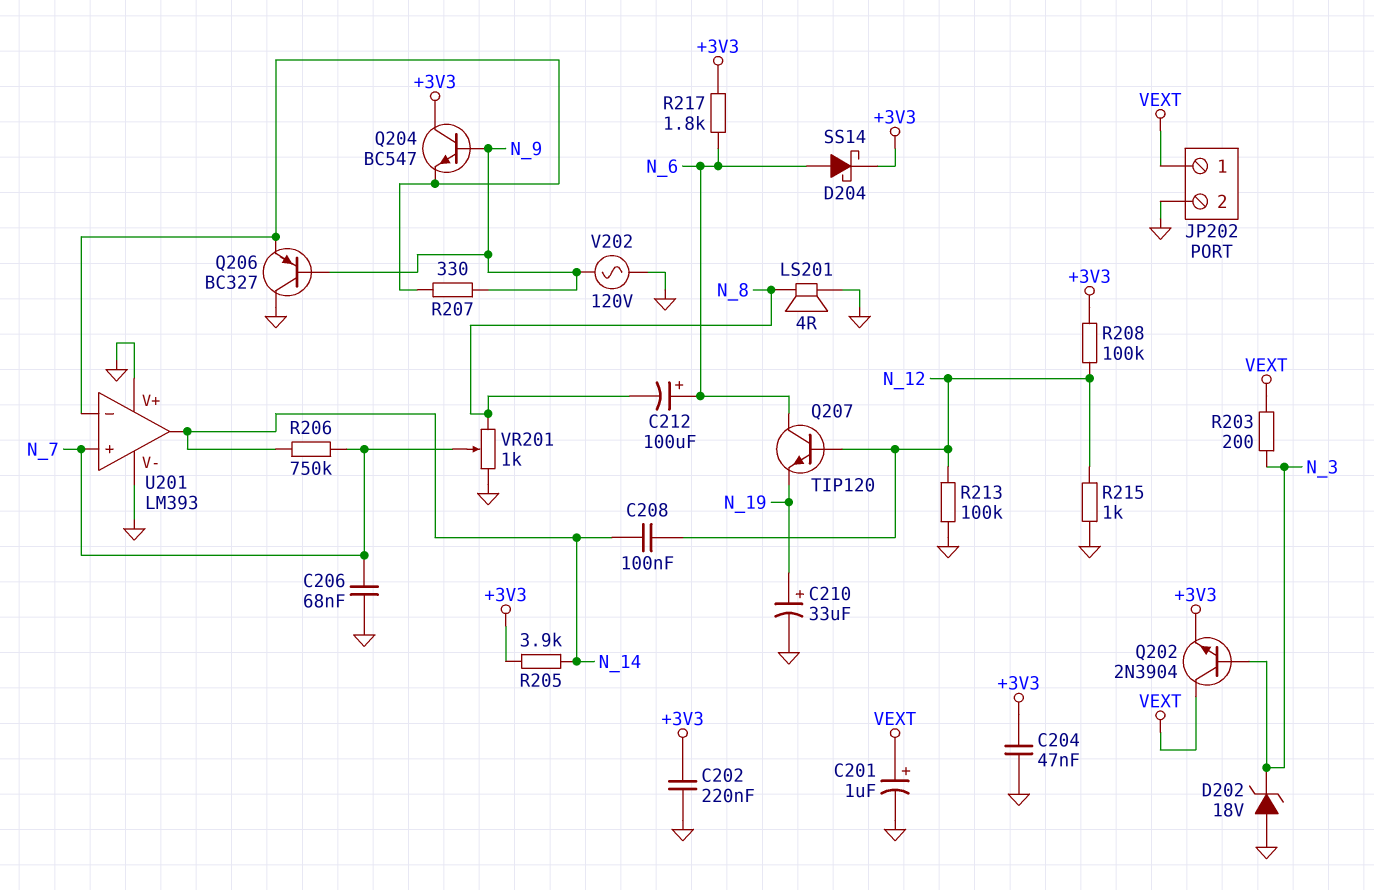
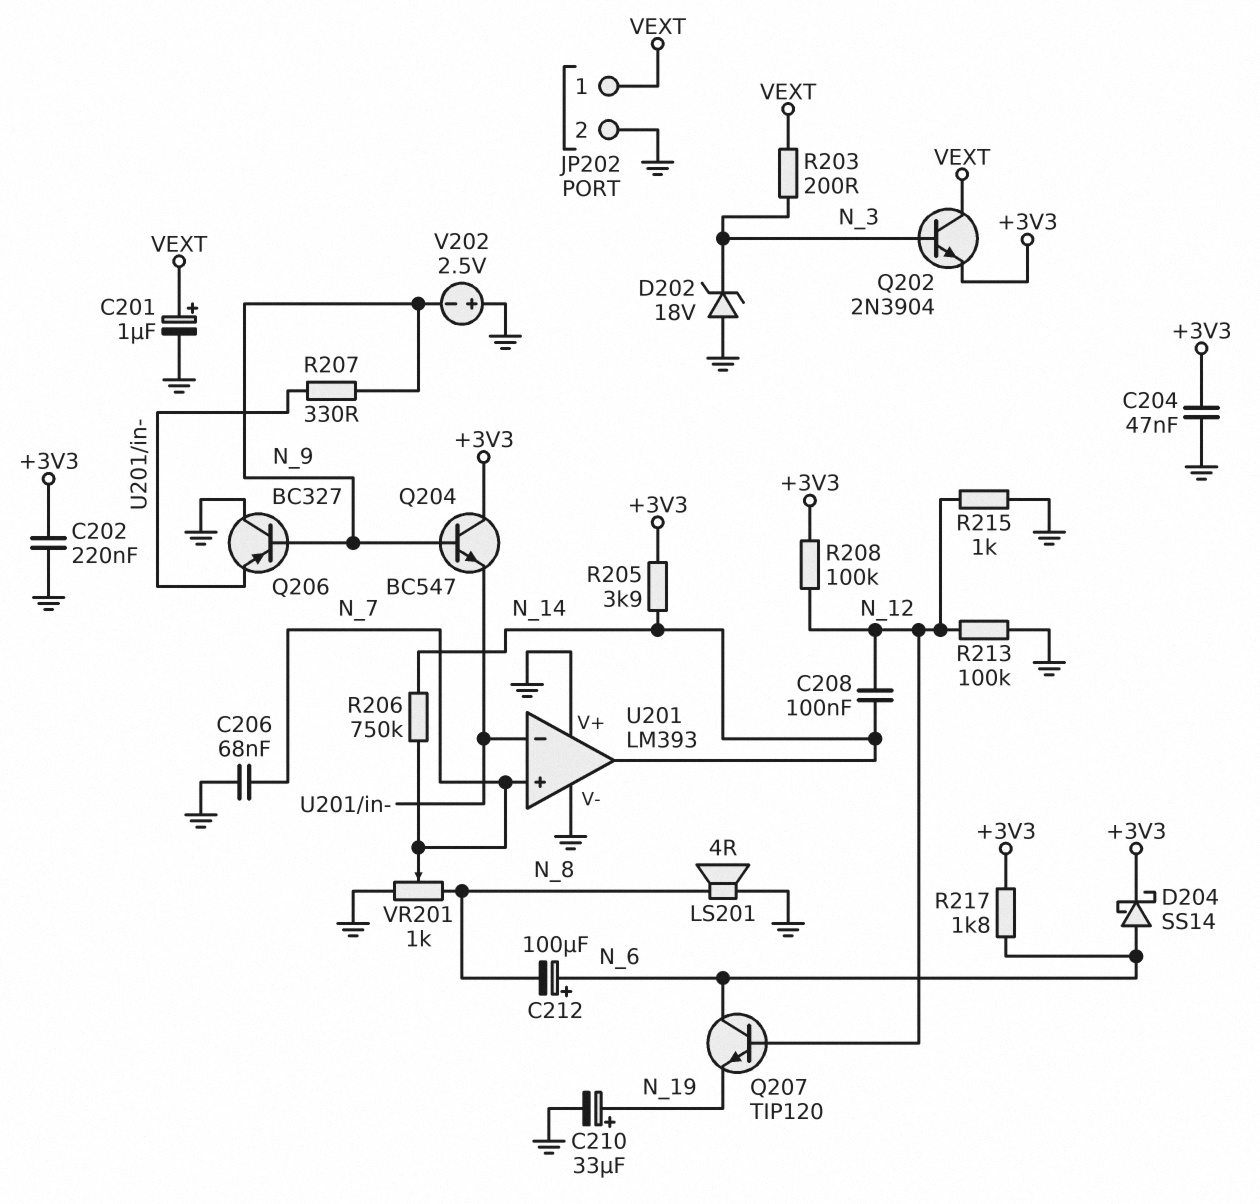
V202: AC 120V (GND, N_9) -> 2.5V (plus GND, minus N_9)

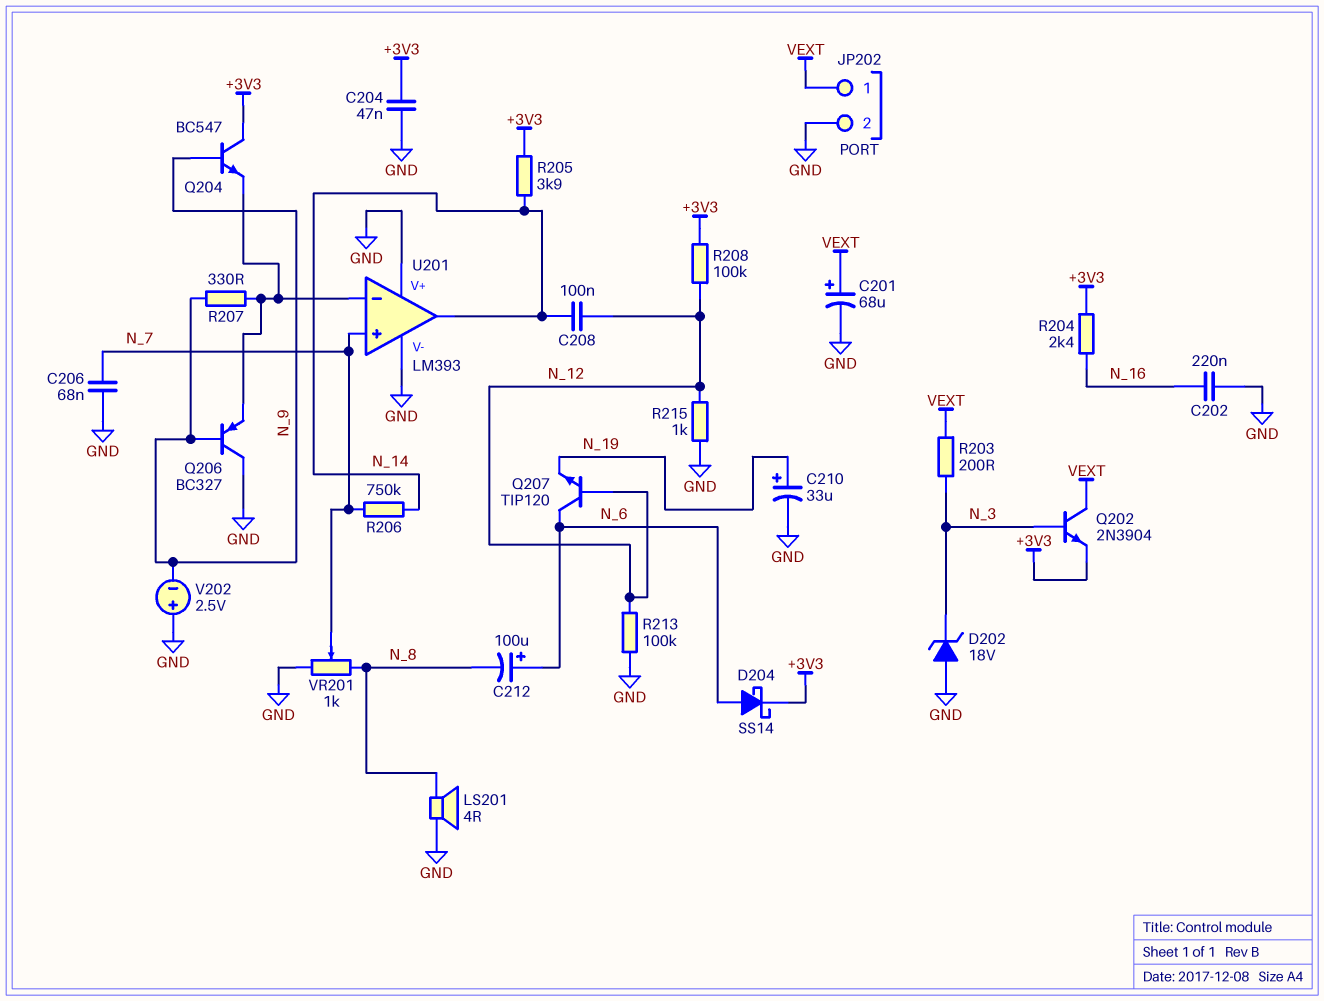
C201: 1uF (plus VEXT, minus GND) -> 68uF (plus VEXT, minus GND)
C202: 220nF (+3V3, GND) -> 220nF (GND, N_16)
R204: none -> 2.4k (+3V3, N_16)
R217: 1.8k (+3V3, N_6) -> none

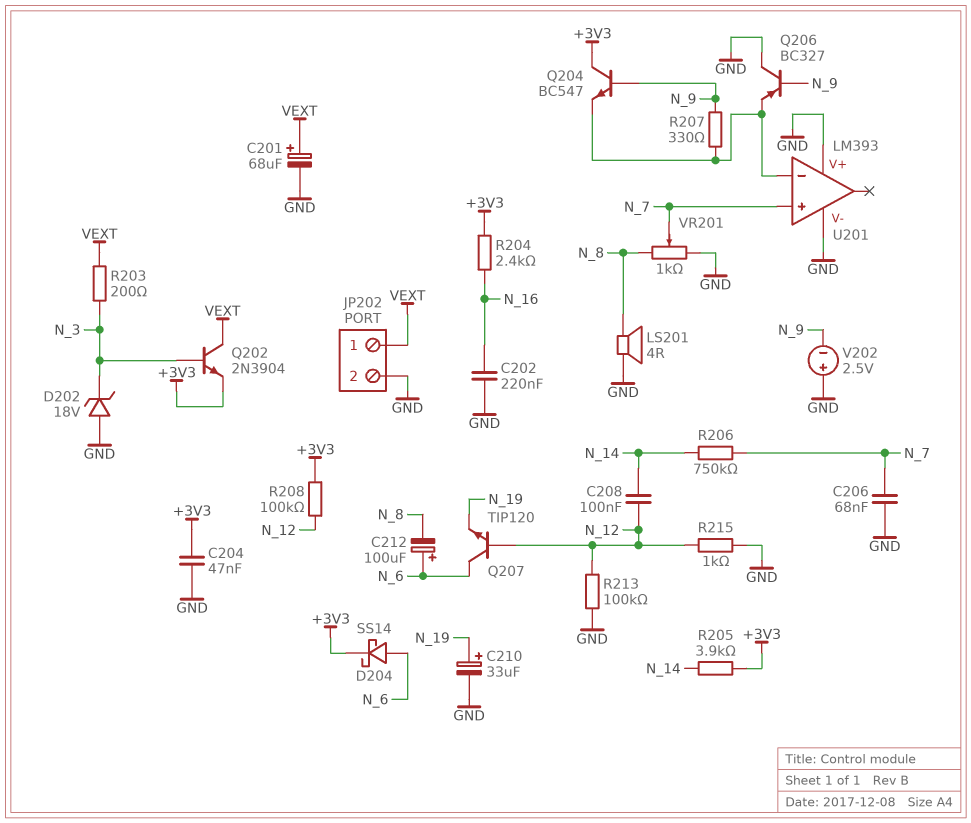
U201 pin out: N_14 -> none

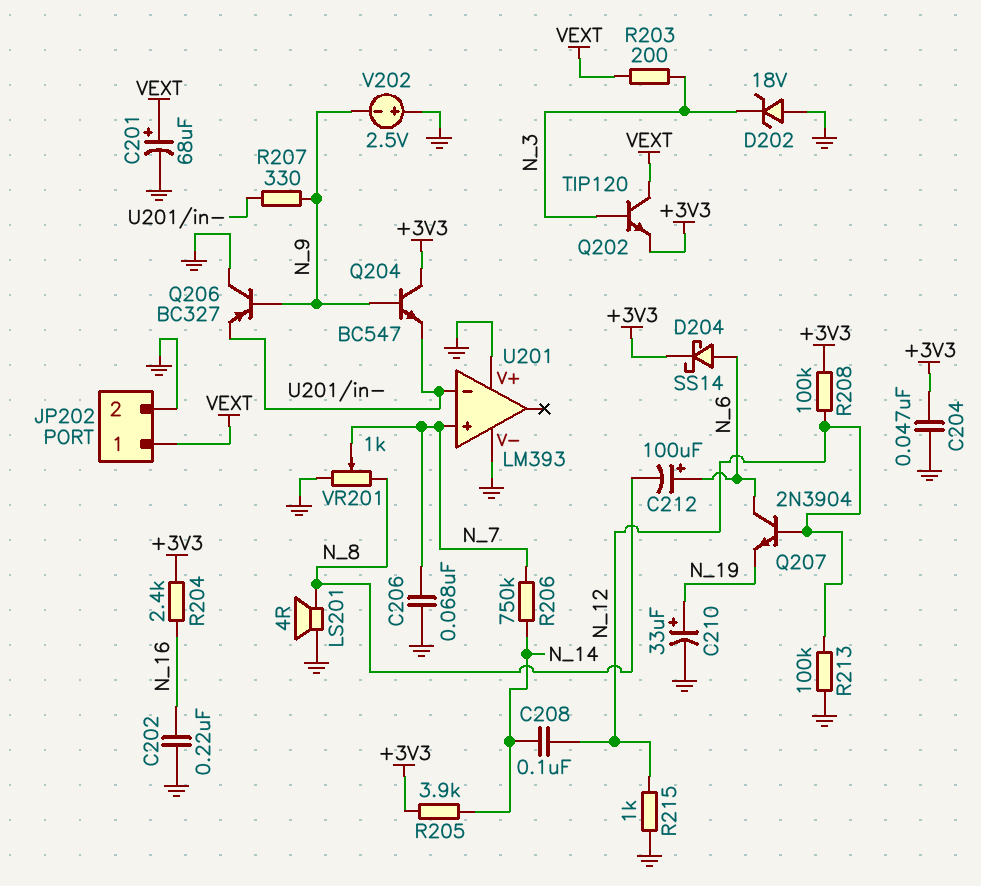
Q202: NPN 2N3904 (B N_3, C VEXT, E +3V3) -> NPN TIP120 (B N_3, C VEXT, E +3V3)
Q207: NPN TIP120 (B N_12, C N_6, E N_19) -> NPN 2N3904 (B N_12, C N_6, E N_19)

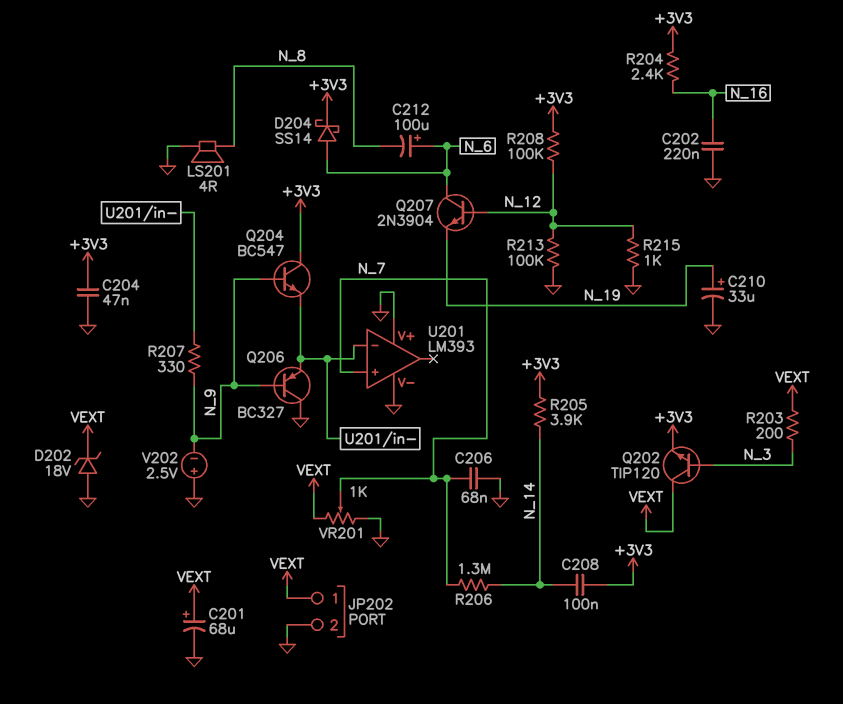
C208: 100nF (N_12, N_14) -> 100nF (+3V3, N_14)
D202: zener 18V (A GND, K N_3) -> zener 18V (A GND, K VEXT)
R206: 750k (N_7, N_14) -> 1.3M (N_7, N_14)
VR201: 1k (GND, N_8, wiper N_7) -> 1k (GND, VEXT, wiper N_7)

